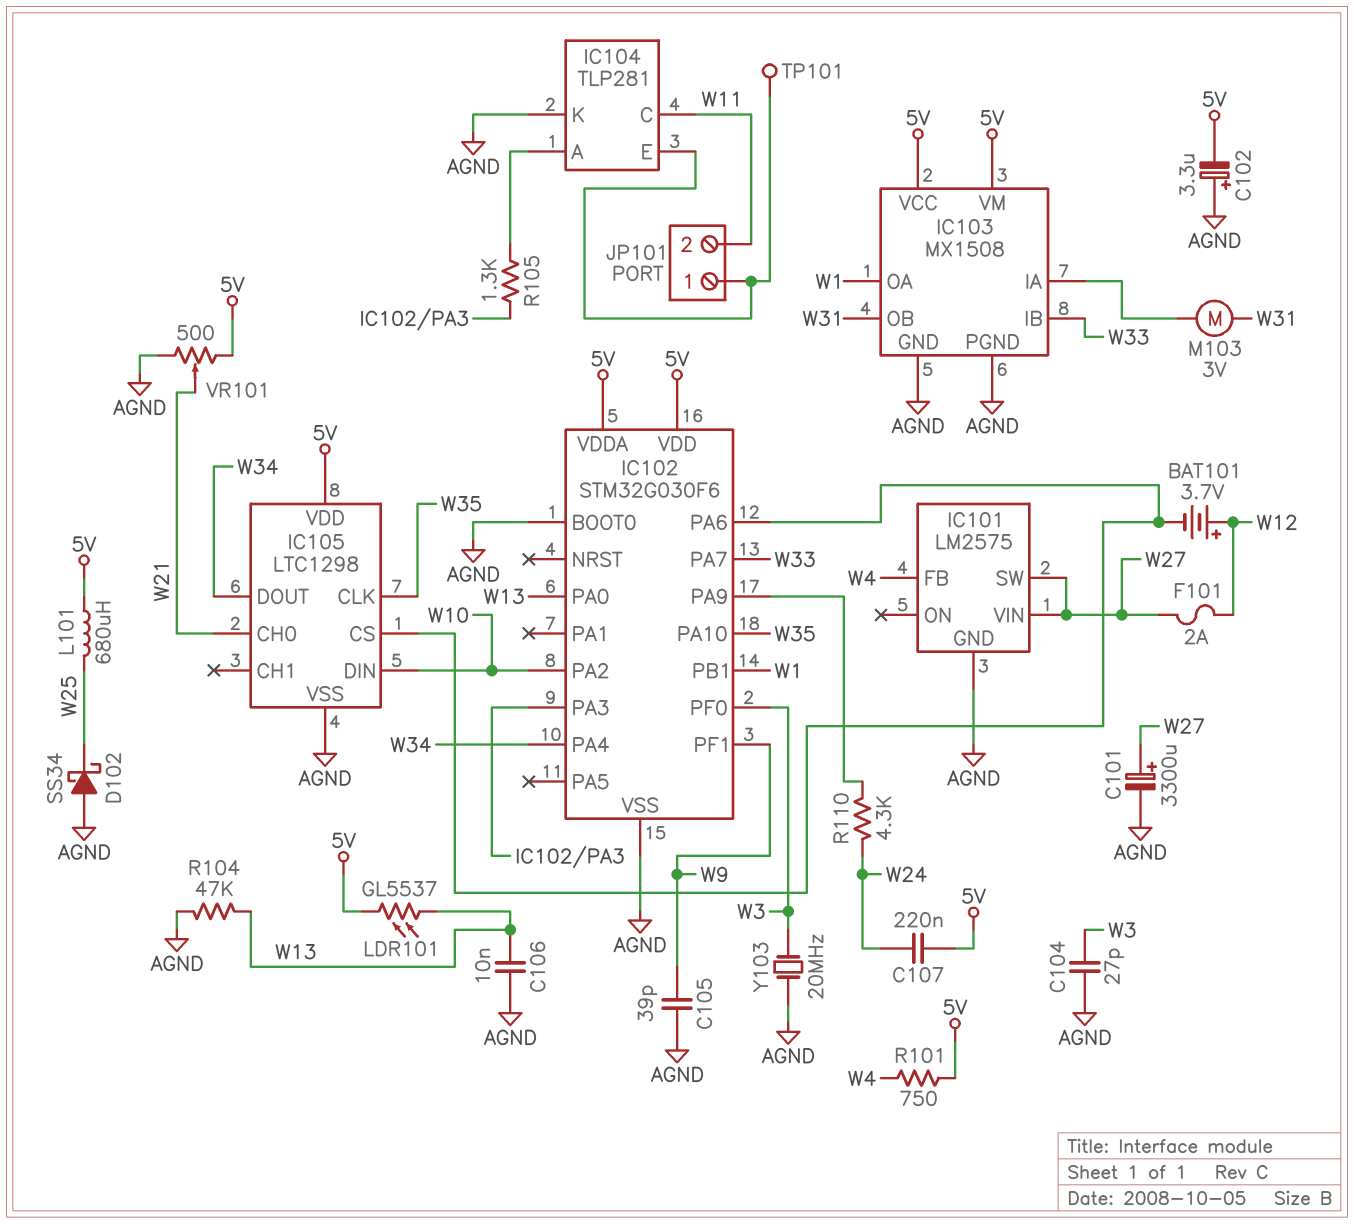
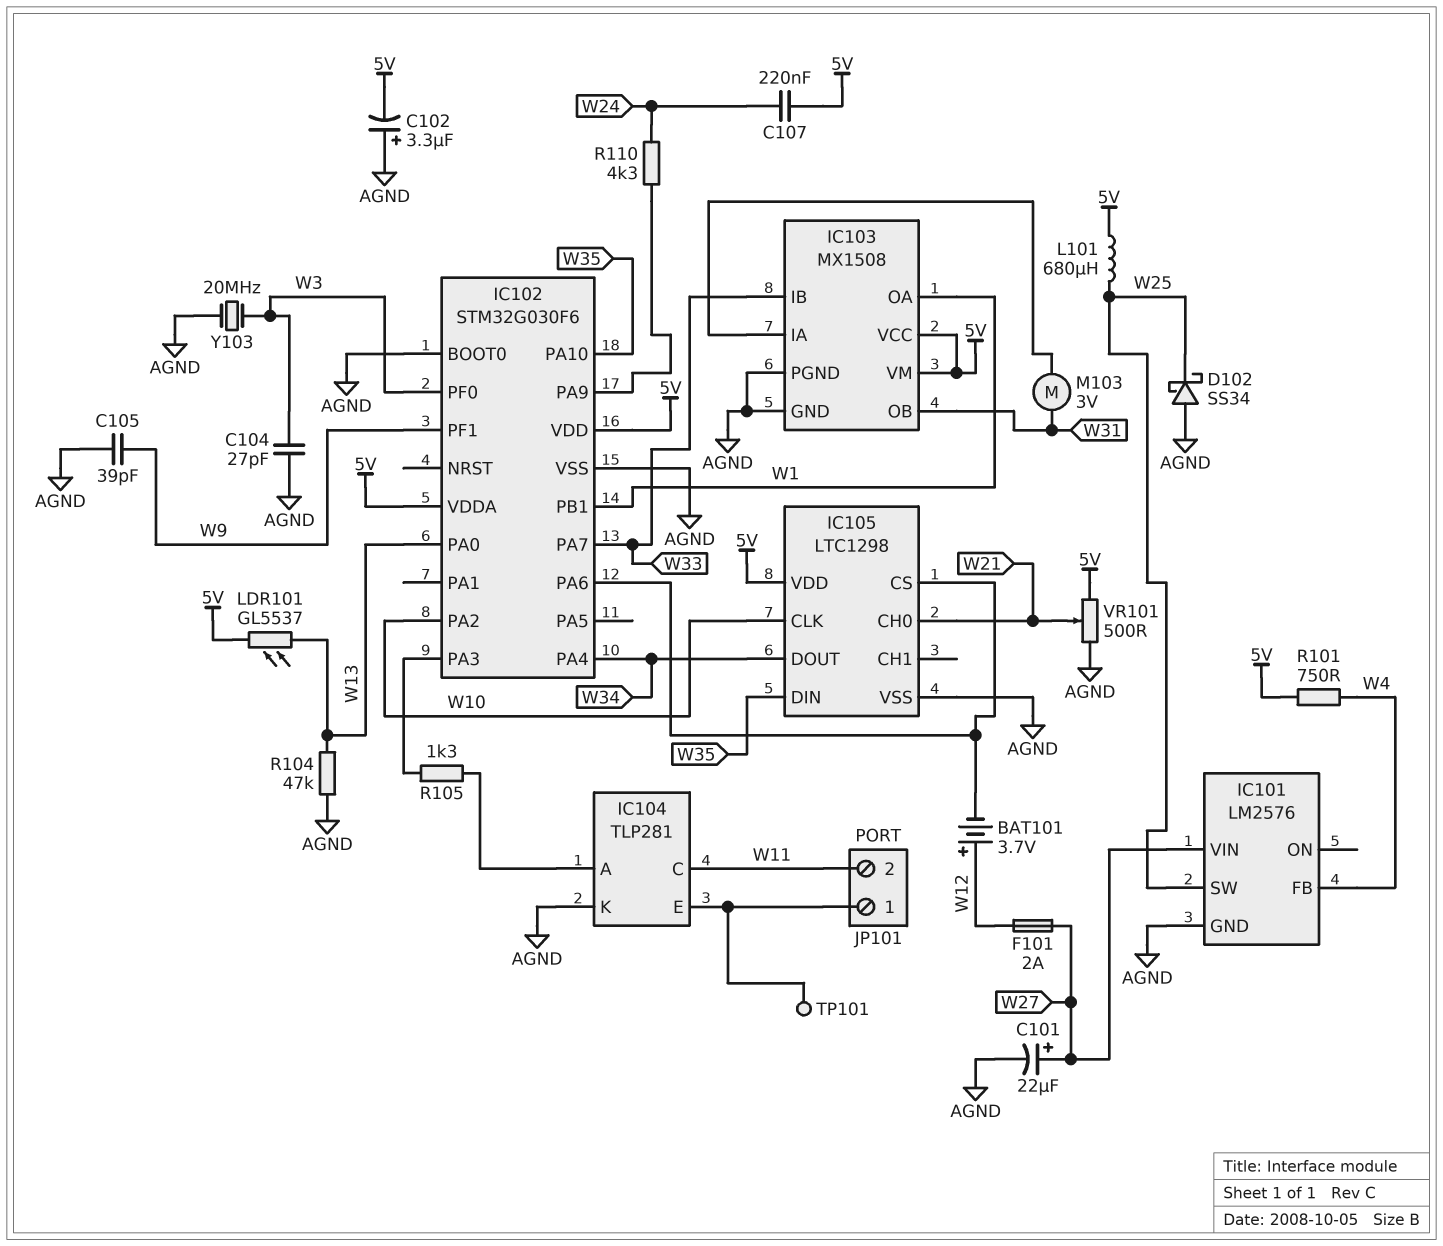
C101: 3300uF (plus W27, minus AGND) -> 22uF (plus W27, minus AGND)
C106: 10nF (AGND, W13) -> none
IC101: LM2575 -> LM2576
IC101 pin SW: W27 -> W25
IC105 pin CLK: W35 -> W10
IC105 pin DIN: W10 -> W35

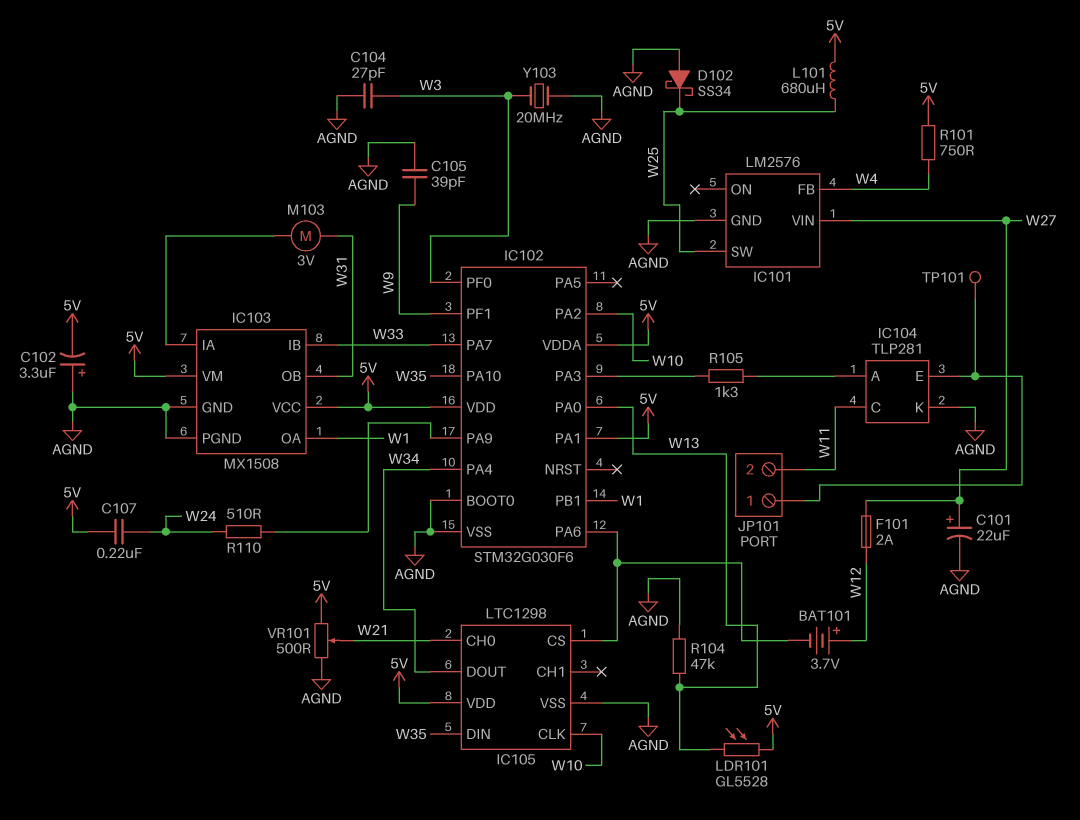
IC102 pin PA1: none -> 5V
LDR101: GL5537 (5V, W13) -> GL5528 (5V, W13)
R110: 4.3k (IC102/PA9, W24) -> 510 (IC102/PA9, W24)

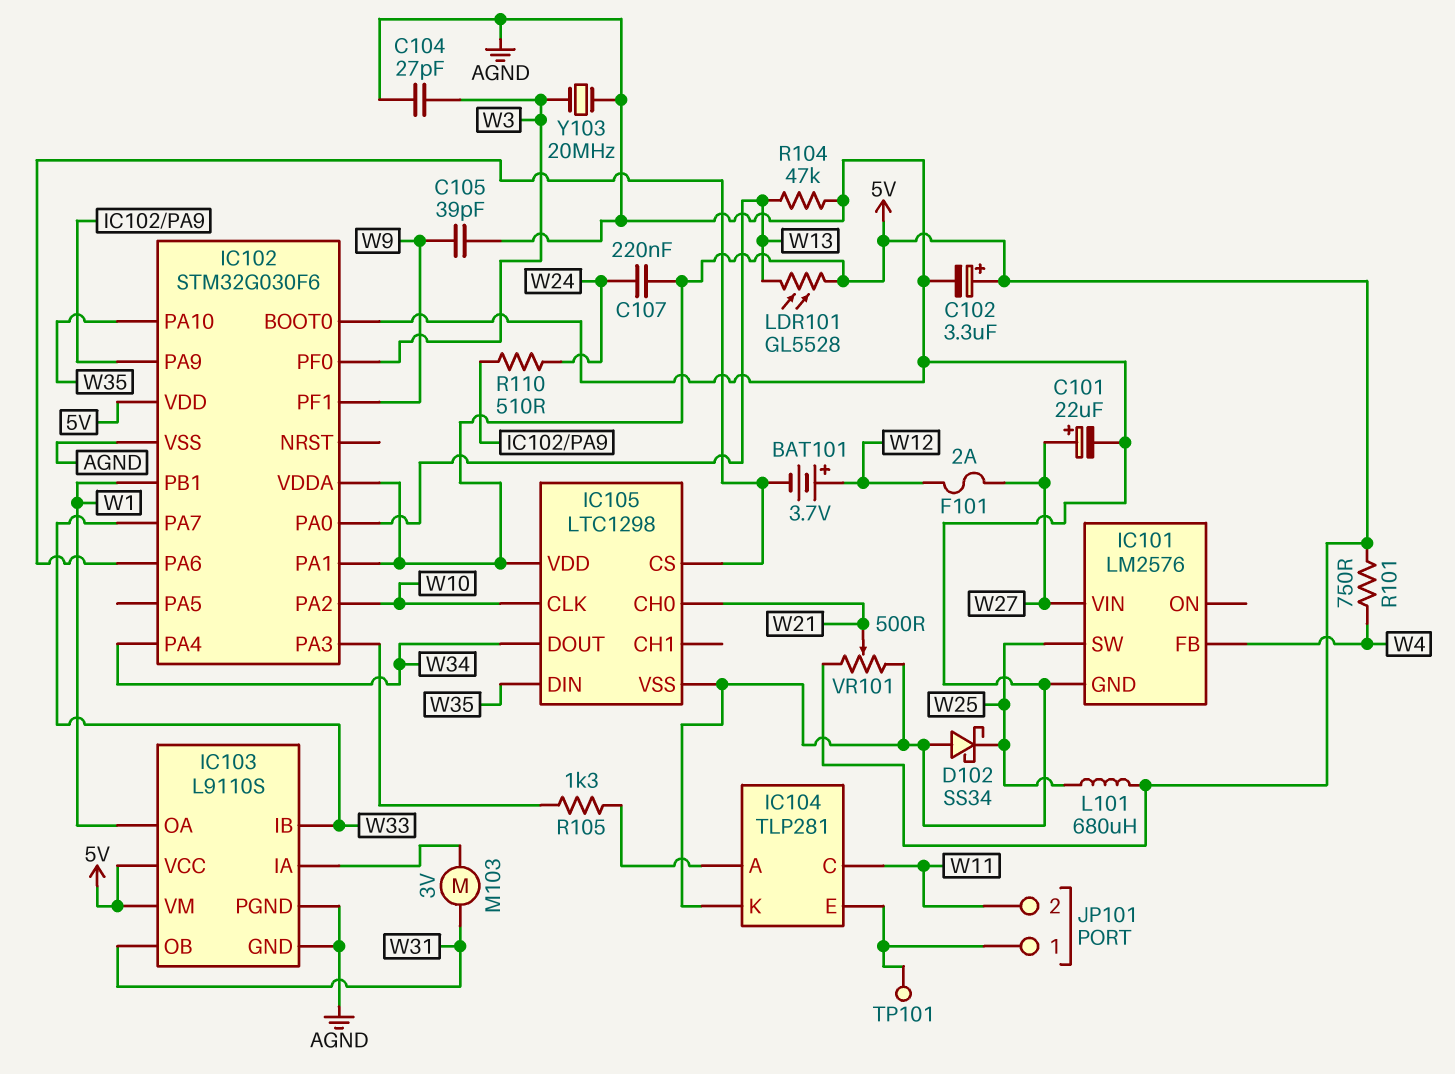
C102: 3.3uF (plus AGND, minus 5V) -> 3.3uF (plus 5V, minus AGND)
IC103: MX1508 -> L9110S

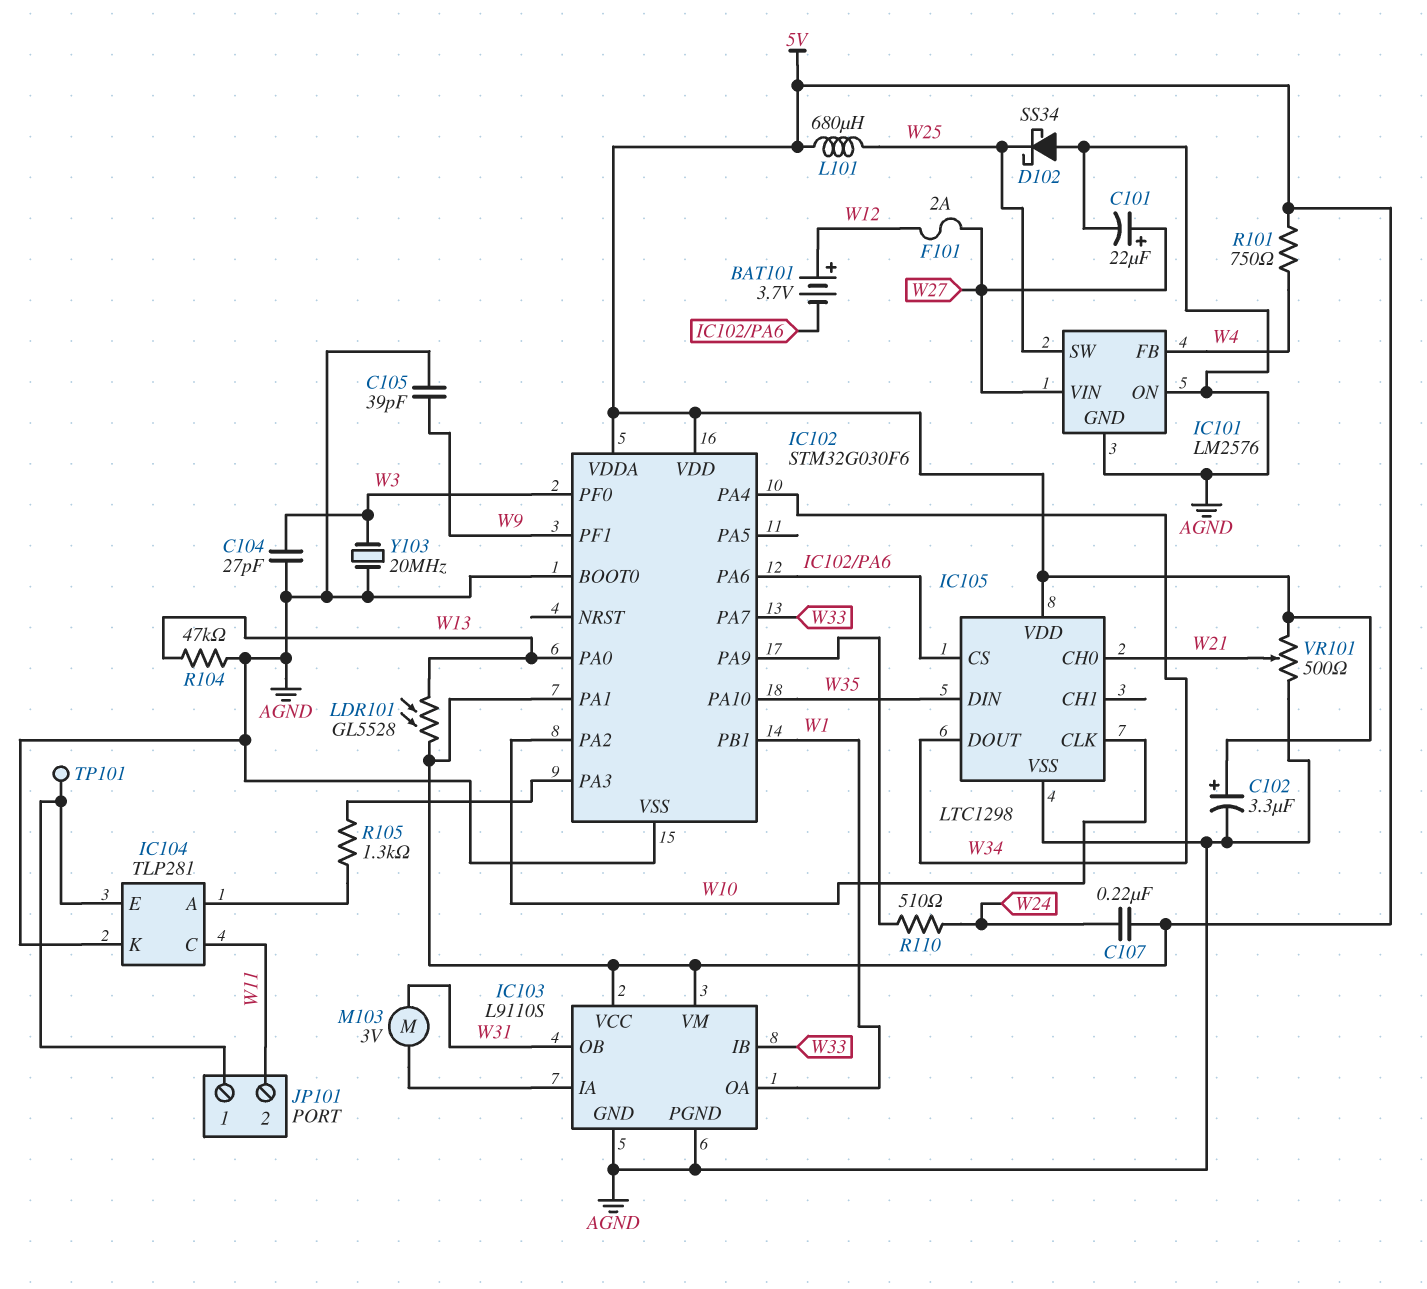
IC101 pin ON: none -> AGND

